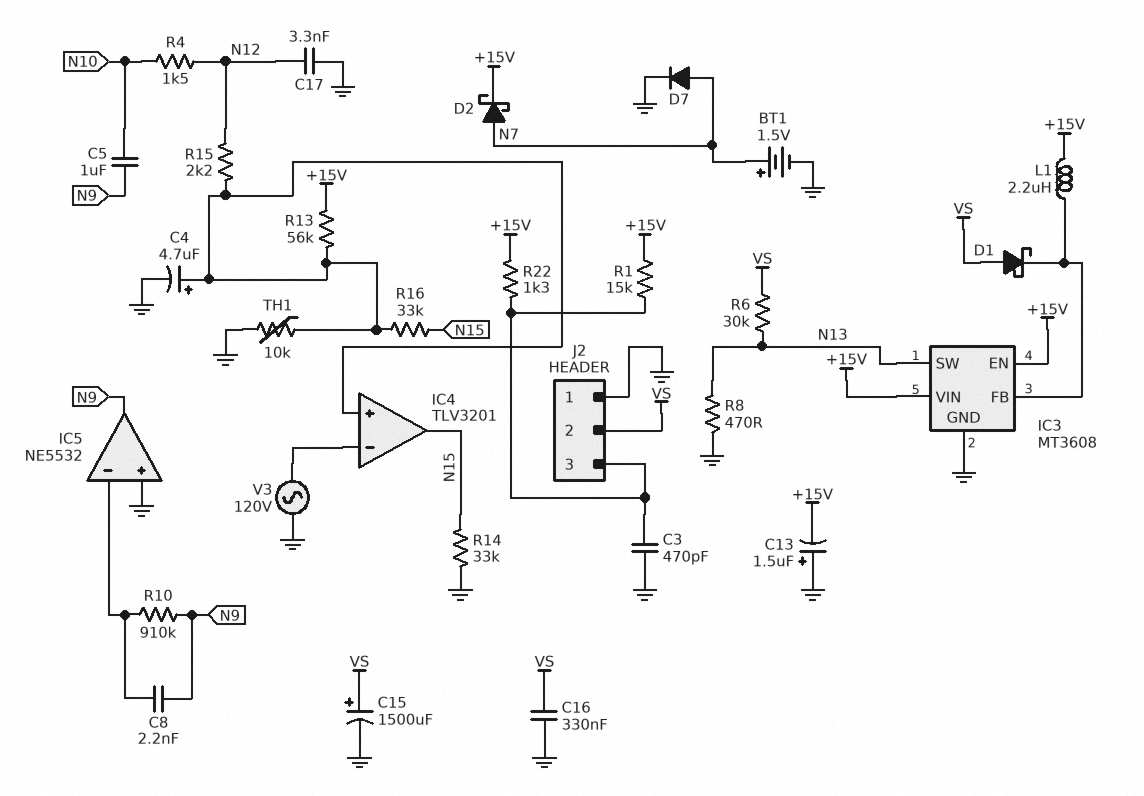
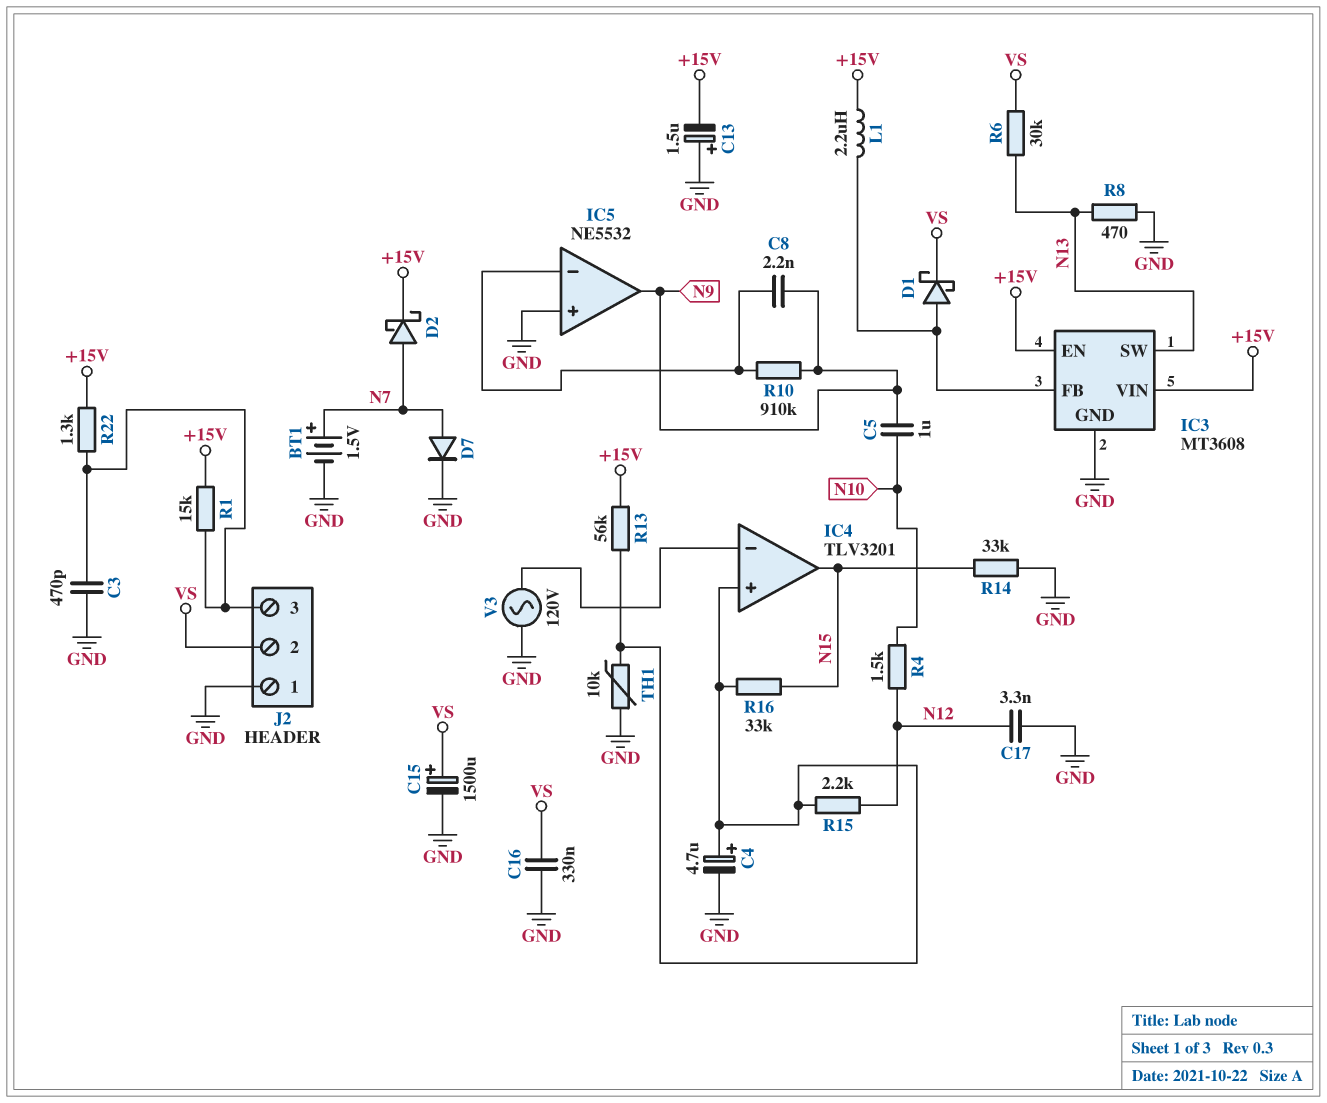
D1: schottky (A VS, K IC3/FB) -> schottky (A IC3/FB, K VS)

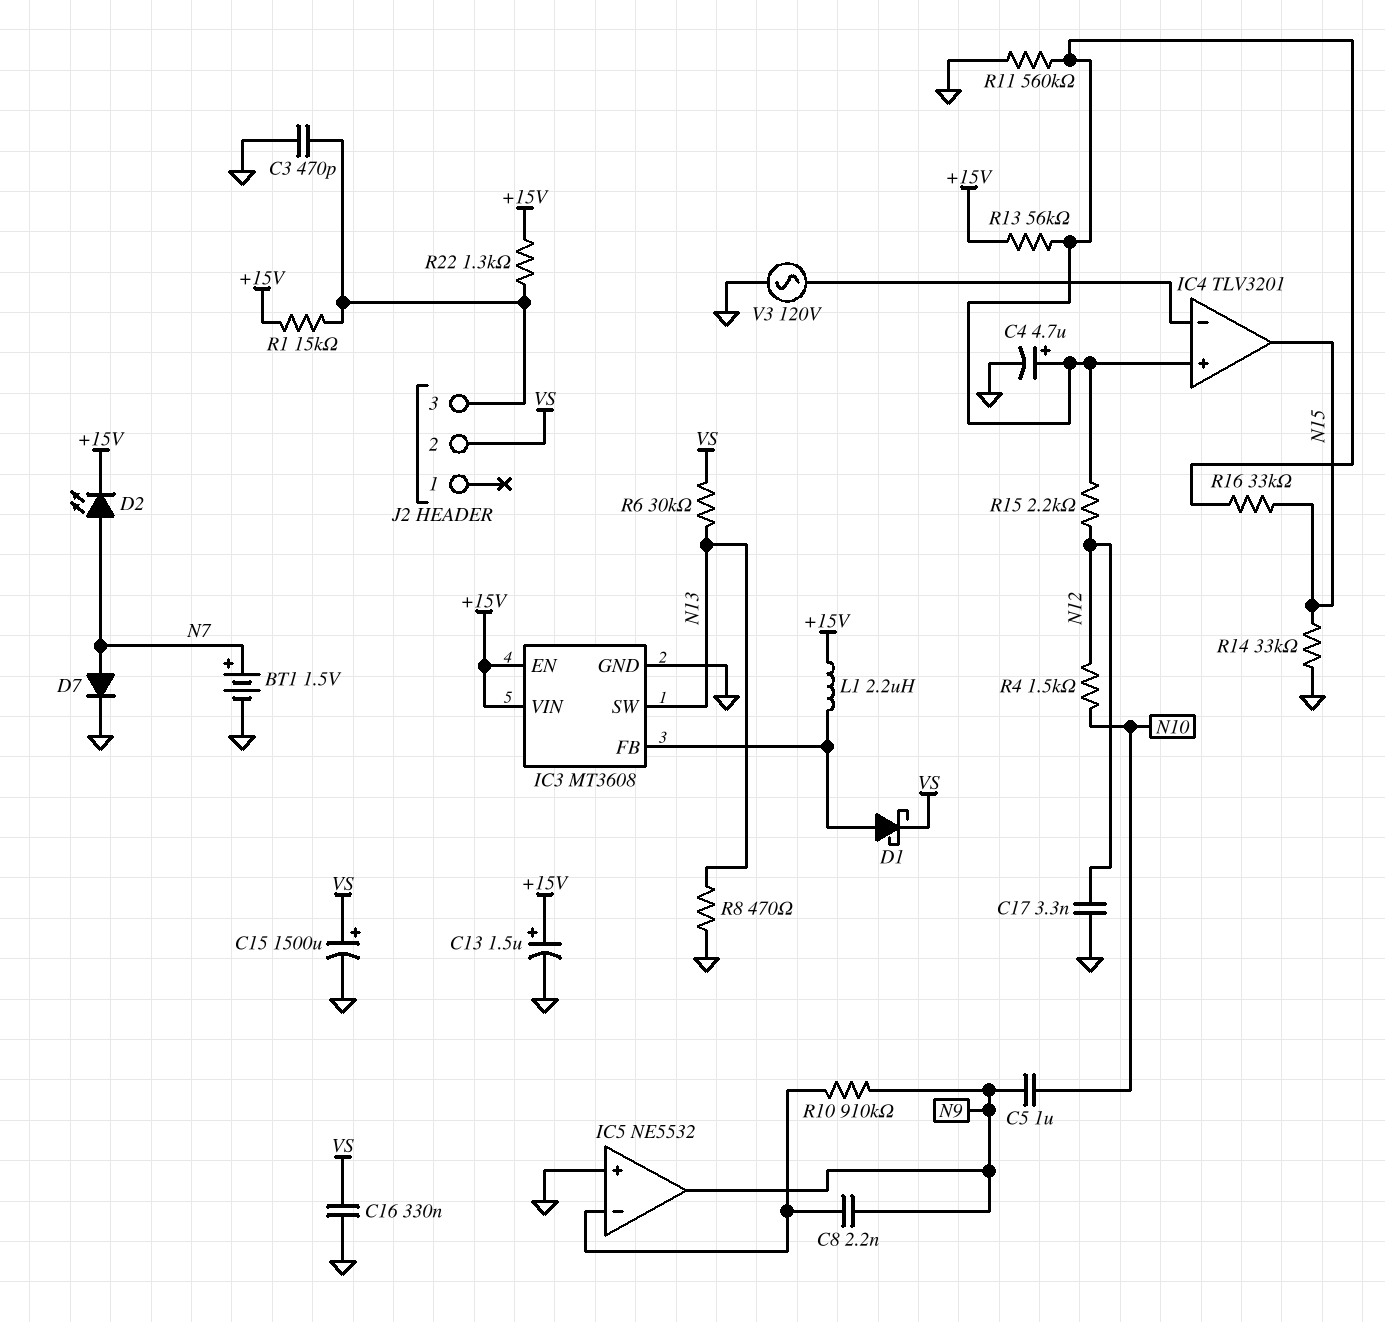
C13: 1.5uF (plus GND, minus +15V) -> 1.5uF (plus +15V, minus GND)
D2: schottky (A N7, K +15V) -> LED (A N7, K +15V)
J2 pin 1: GND -> none
R11: none -> 560k (GND, IC4/in+)
TH1: 10k (GND, IC4/in+) -> none

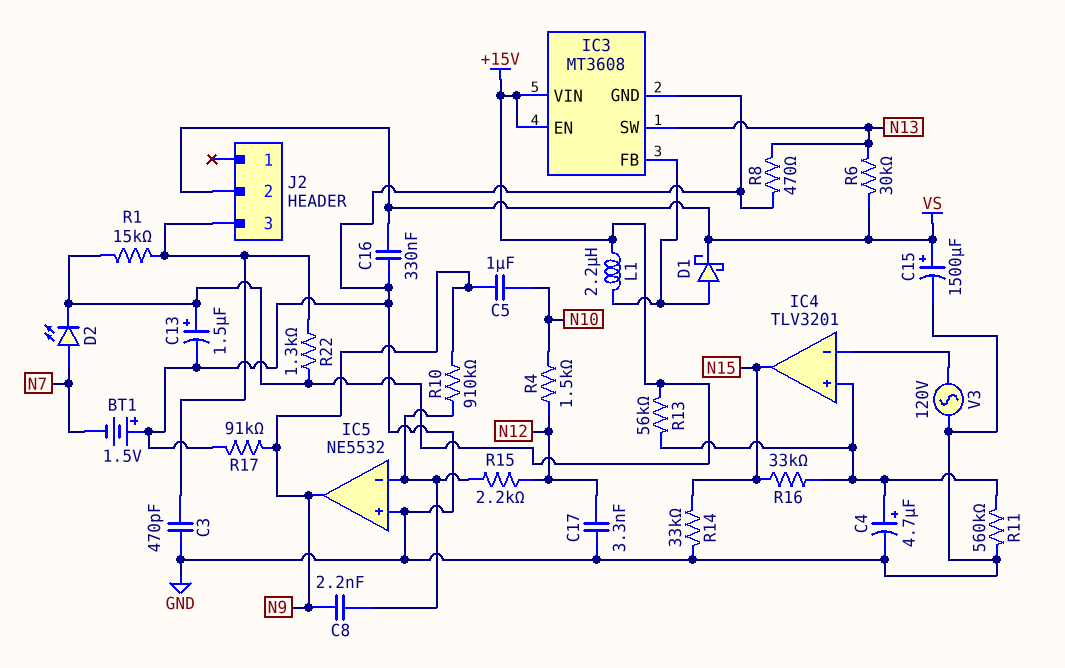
BT1: 1.5V (plus N7, minus GND) -> 1.5V (plus GND, minus N7)
D7: diode (A N7, K GND) -> none
R15: 2.2k (IC4/in+, N12) -> 2.2k (IC5/in-, N12)
R17: none -> 91k (GND, N9)

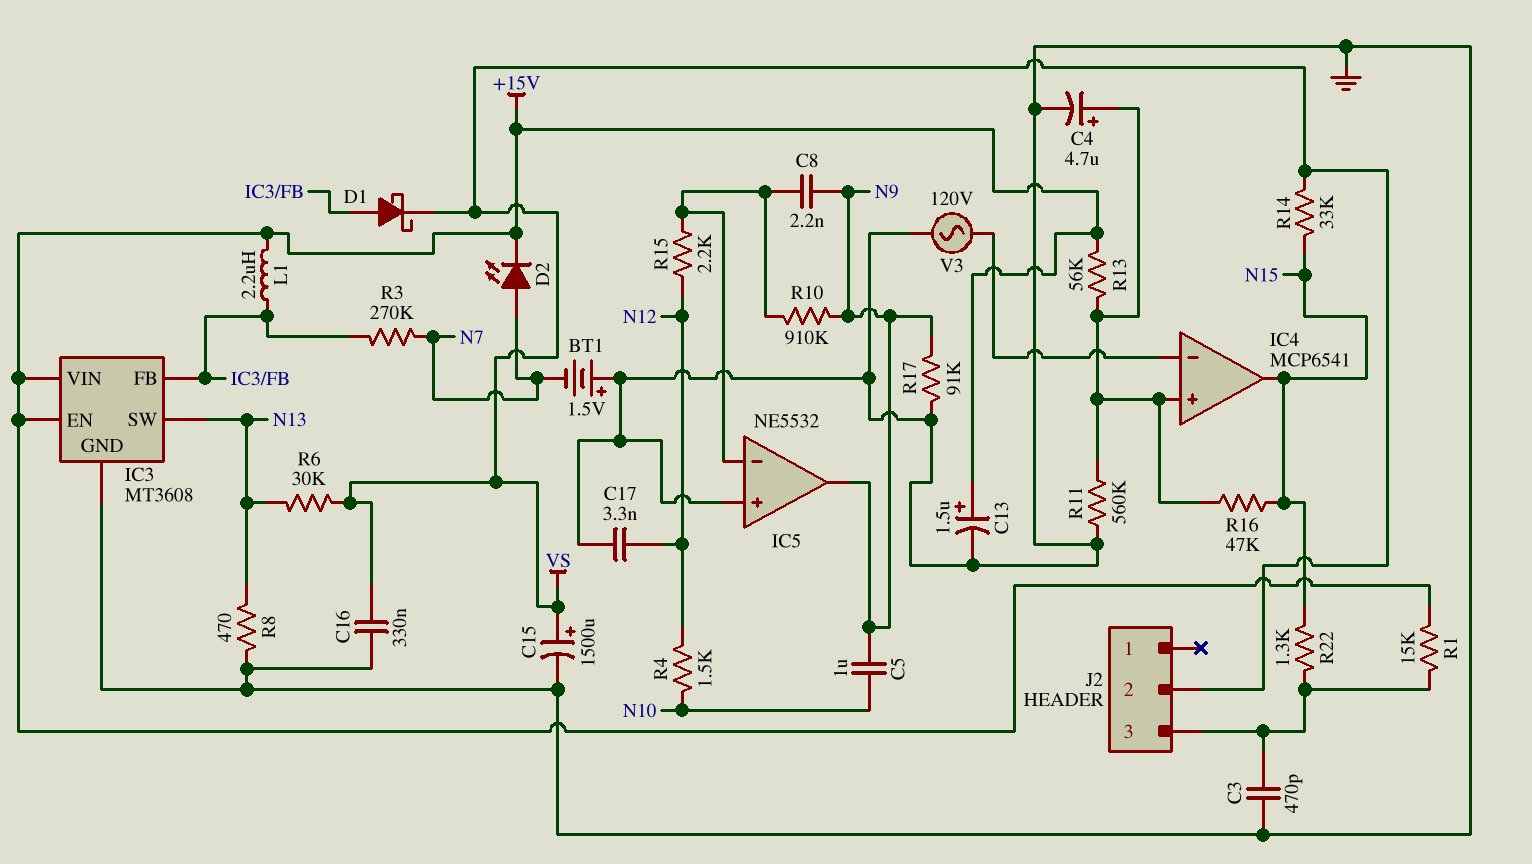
IC4: TLV3201 -> MCP6541
R3: none -> 270k (IC3/FB, N7)
R14: 33k (GND, N15) -> 33k (N15, VS)
R16: 33k (IC4/in+, N15) -> 47k (IC4/in+, N15)
R22: 1.3k (+15V, J2/3) -> 1.3k (J2/3, N15)

